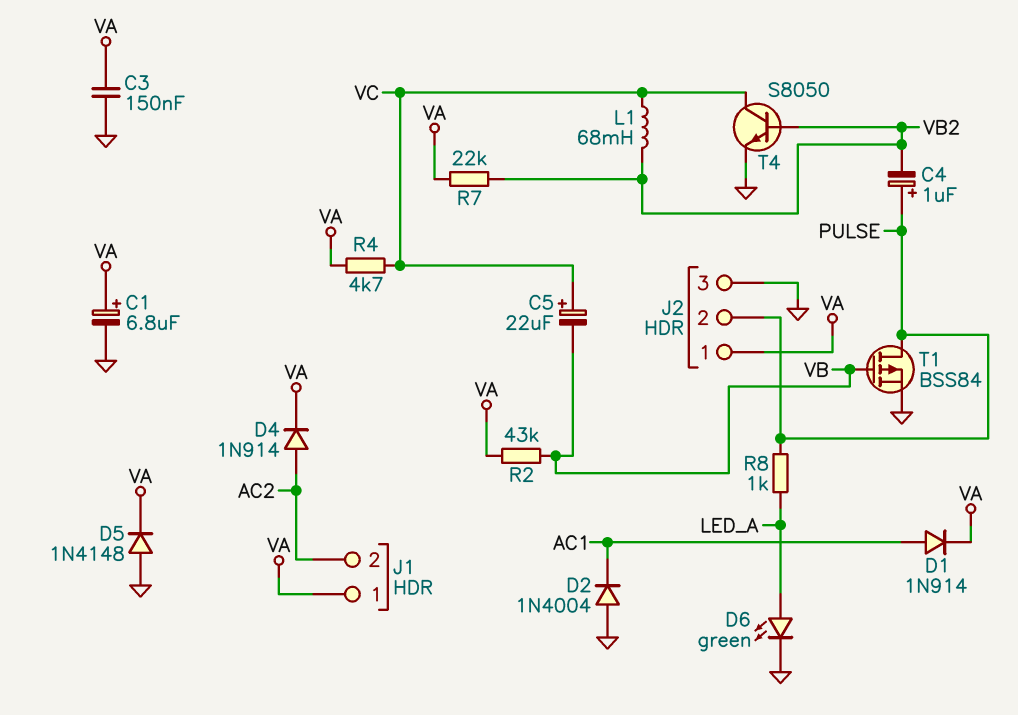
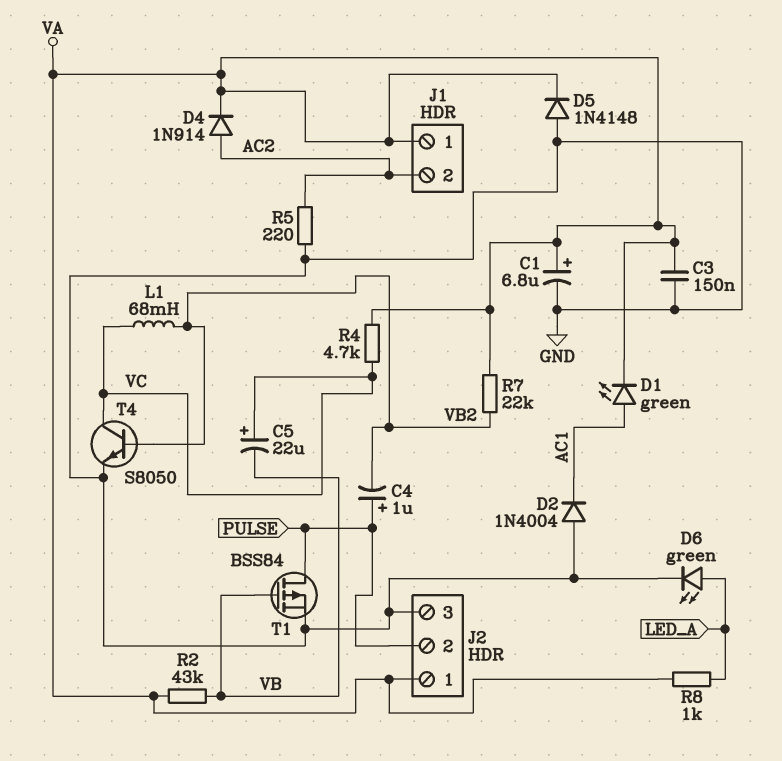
D1: diode 1N914 (A AC1, K VA) -> LED green (A AC1, K VA)
R5: none -> 220 (AC2, GND)
R8: 1k (LED_A, PULSE) -> 1k (LED_A, VA)

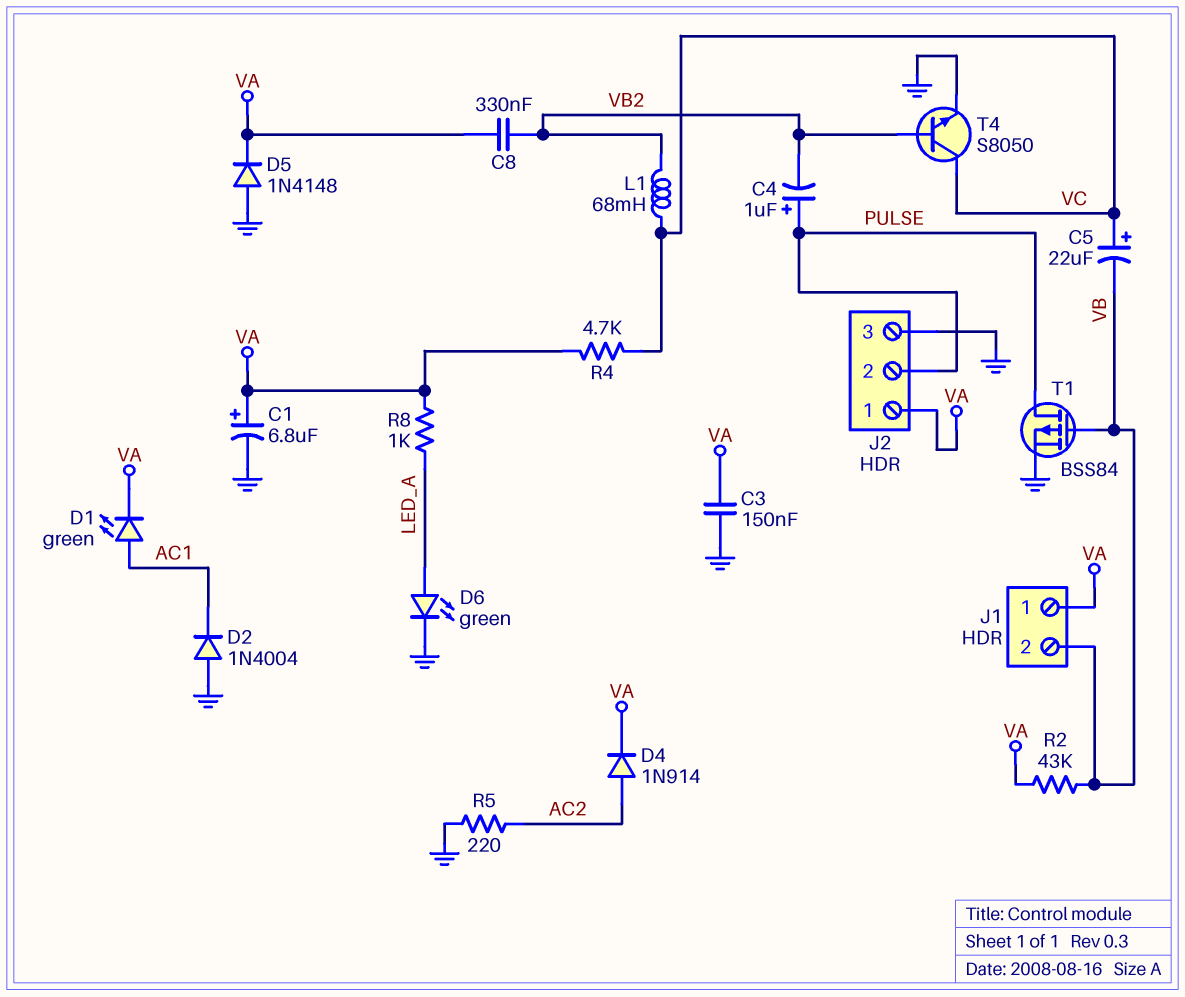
C8: none -> 330nF (VA, VB2)
J1 pin 2: AC2 -> VB
R7: 22k (VA, VB2) -> none

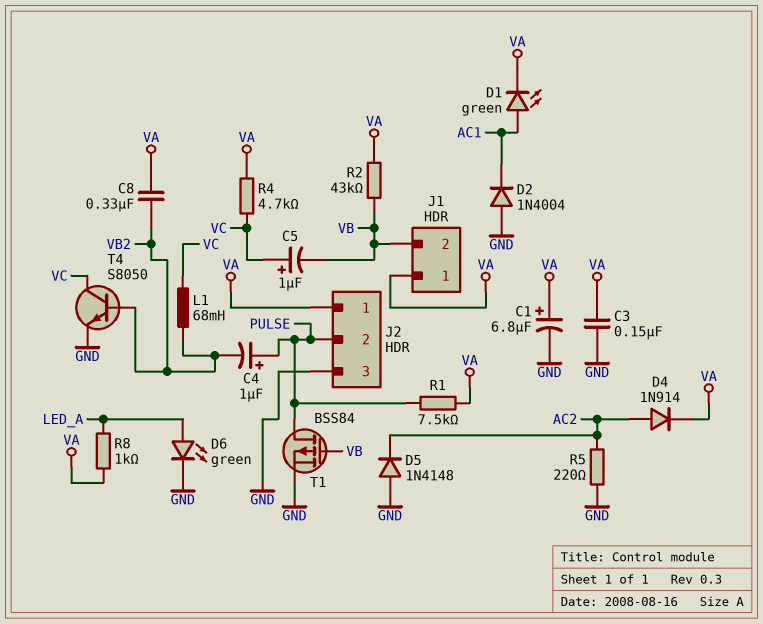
C5: 22uF (plus VC, minus VB) -> 1uF (plus VC, minus VB)
D5: diode 1N4148 (A GND, K VA) -> diode 1N4148 (A GND, K AC2)
R1: none -> 7.5k (PULSE, VA)

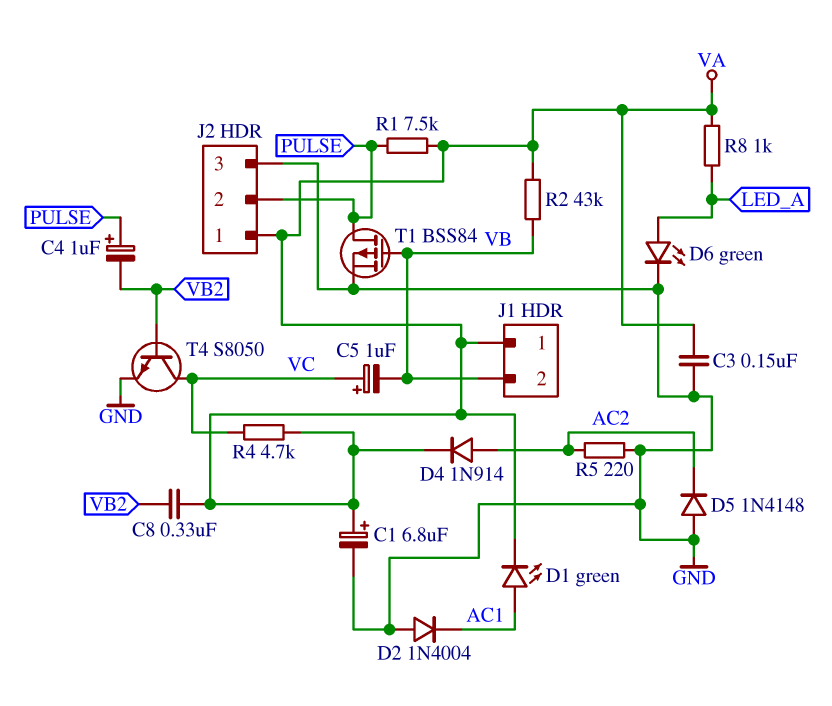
L1: 68mH (VB2, VC) -> none

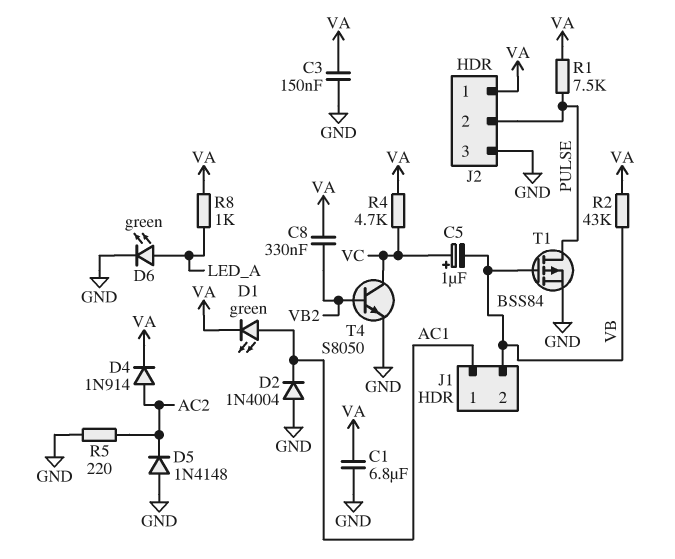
C1: 6.8uF (plus VA, minus GND) -> 6.8uF (GND, VA)
C4: 1uF (plus PULSE, minus VB2) -> none
J1 pin 1: VA -> AC1

